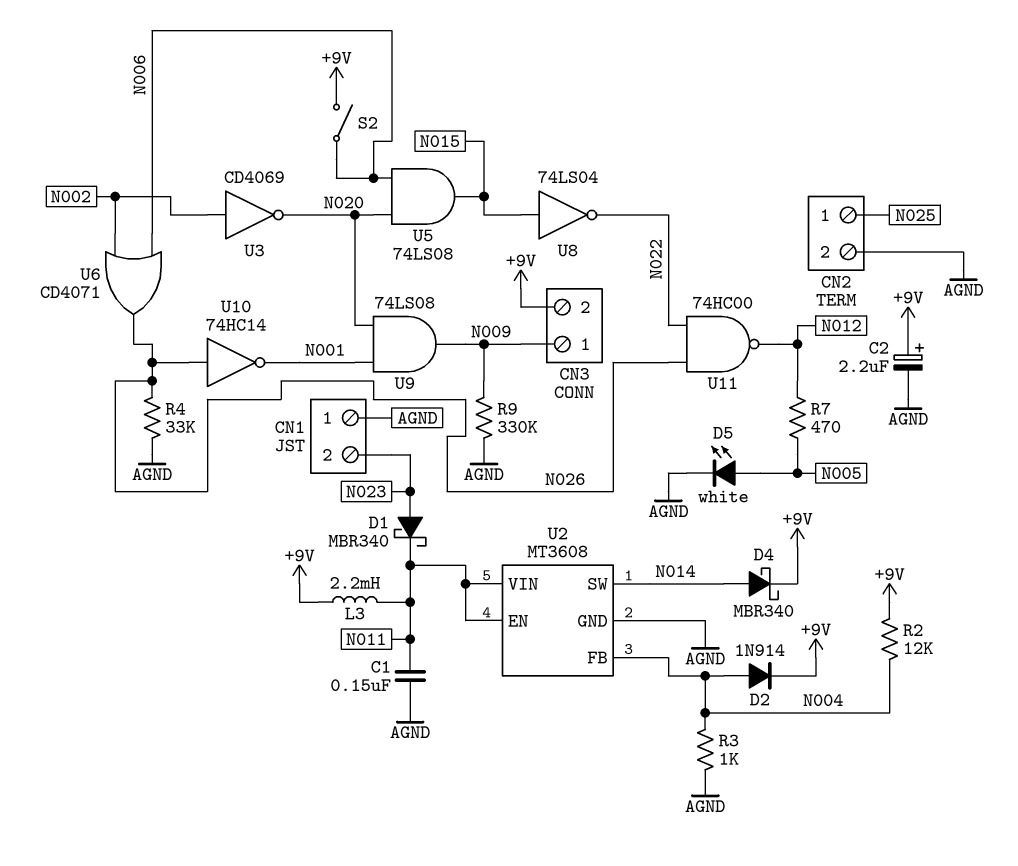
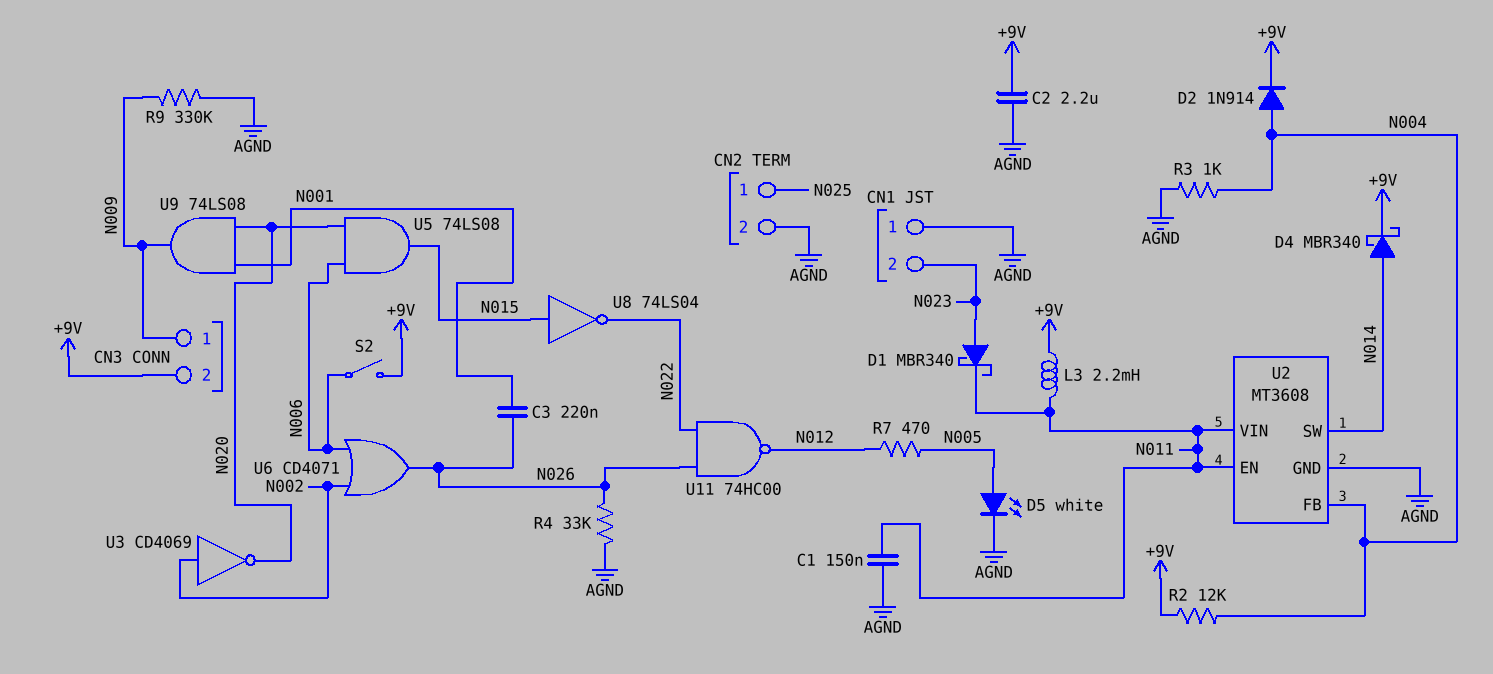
C2: 2.2uF (plus +9V, minus AGND) -> 2.2uF (+9V, AGND)
C3: none -> 220nF (N001, N026)
U10: NOT 74HC14 (in N026, out N001) -> none

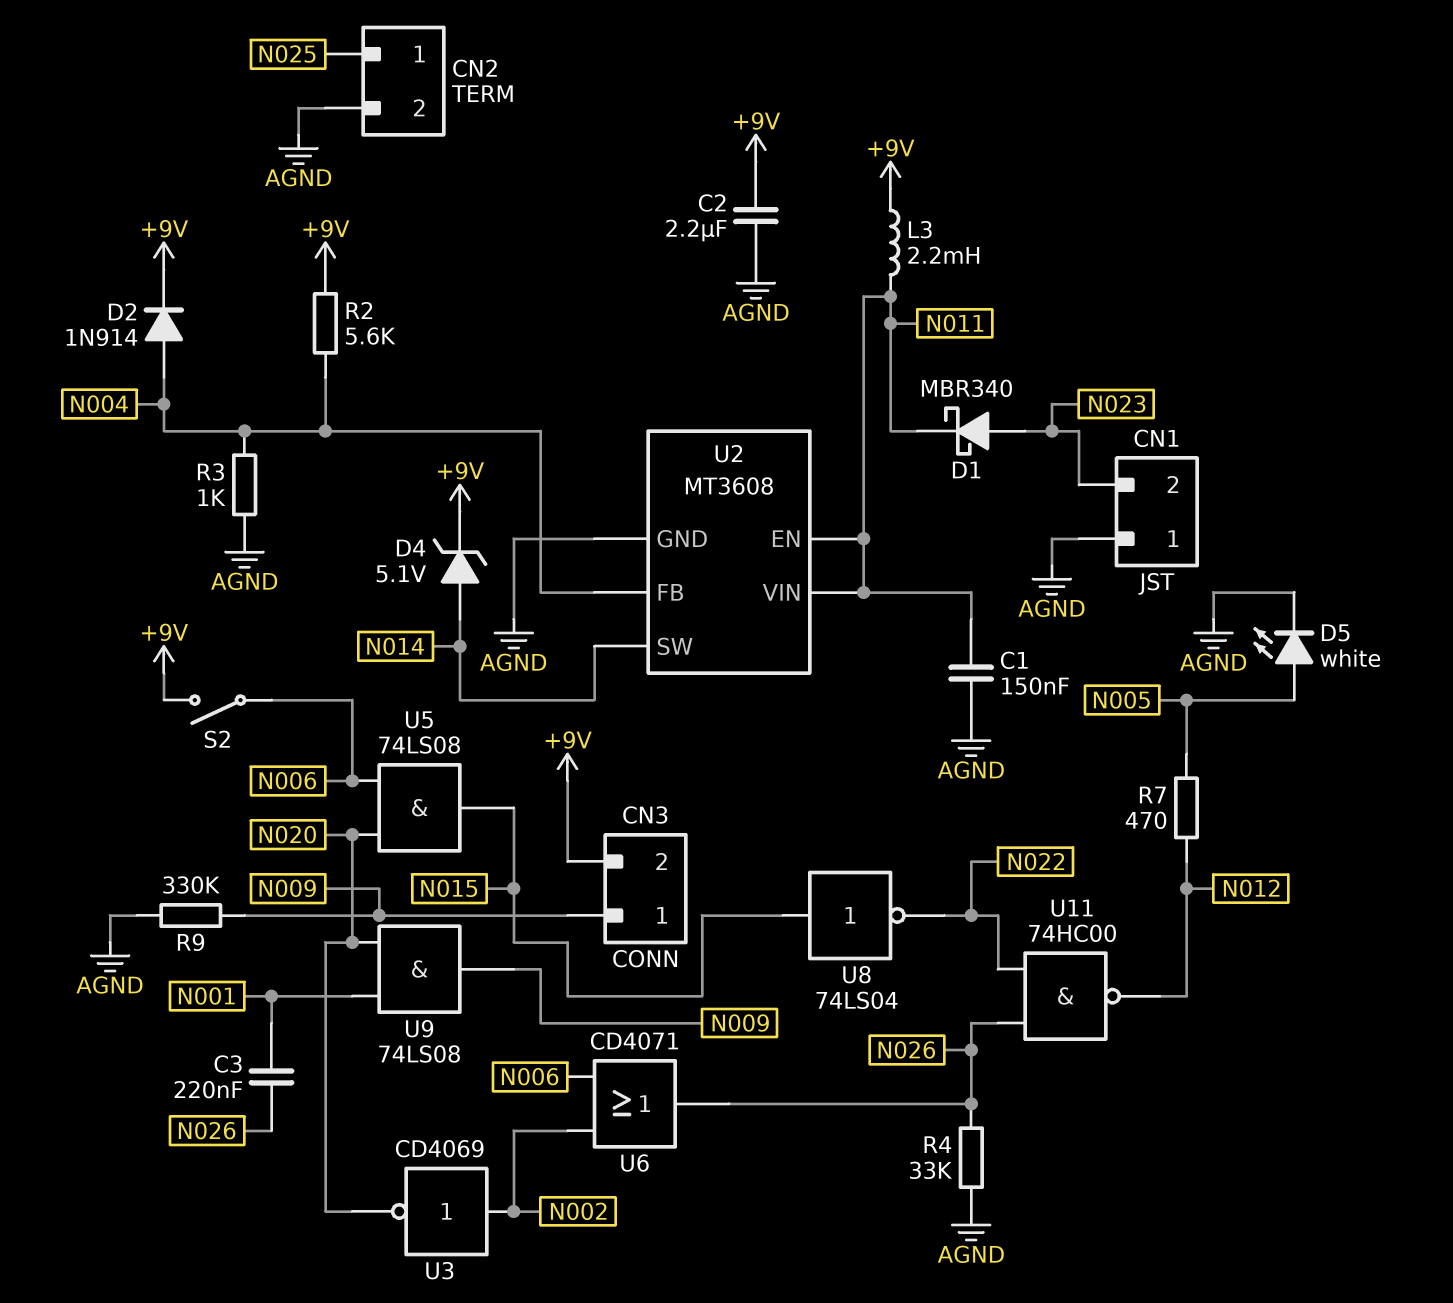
D4: schottky MBR340 (A N014, K +9V) -> zener 5.1V (A N014, K +9V)
R2: 12k (+9V, N004) -> 5.6k (+9V, N004)

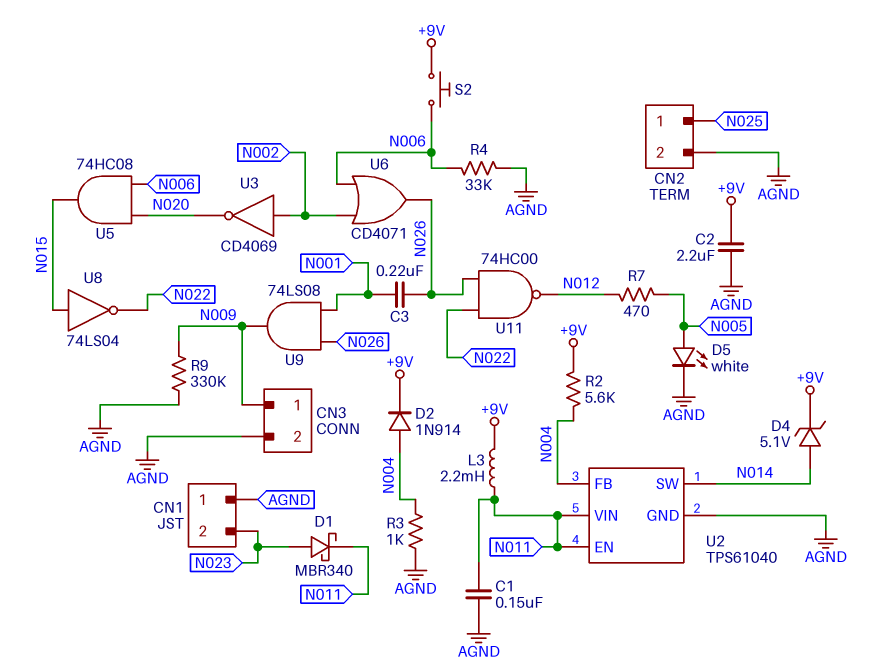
CN3 pin 2: +9V -> AGND
R4: 33k (AGND, N026) -> 33k (AGND, N006)
S2: switch (+9V, N006) -> button (+9V, N006)
U2: MT3608 -> TPS61040
U5: AND 74LS08 (in N006, in N020, out N015) -> AND 74HC08 (in N006, in N020, out N015)
U9: AND 74LS08 (in N001, in N020, out N009) -> AND 74LS08 (in N001, in N026, out N009)

